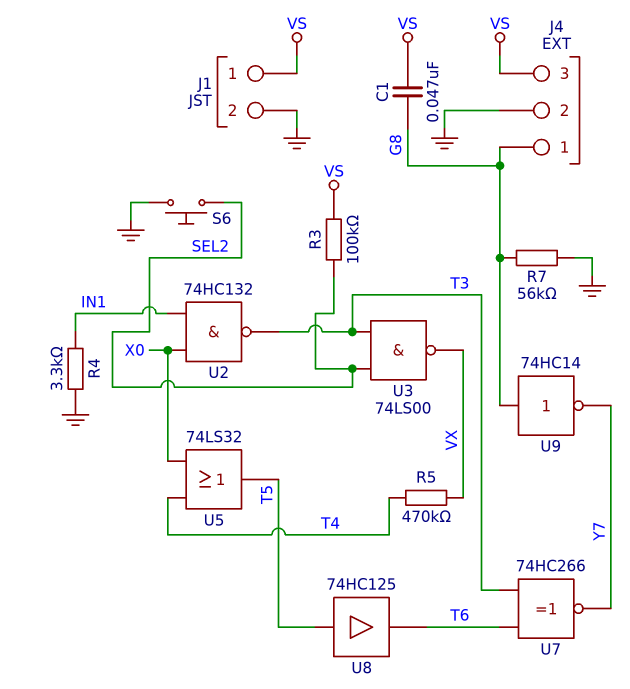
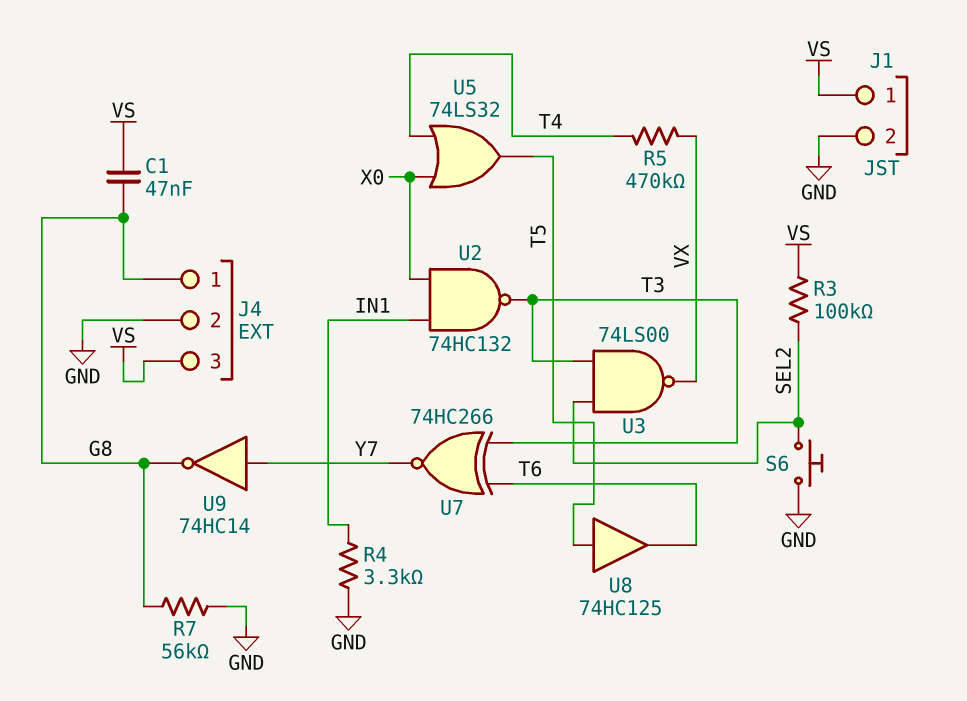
U9: NOT 74HC14 (in G8, out Y7) -> NOT 74HC14 (in Y7, out G8)

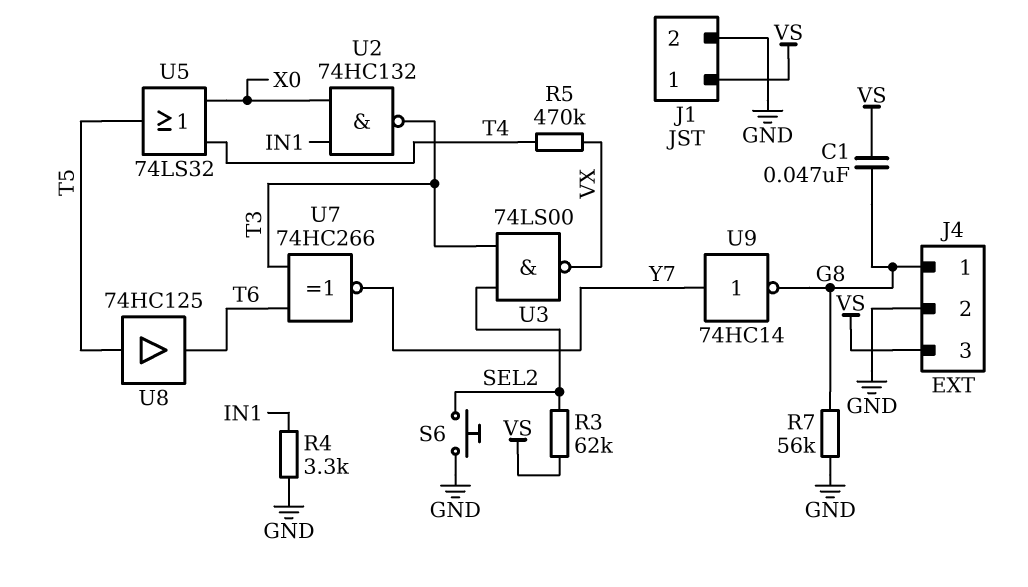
R3: 100k (SEL2, VS) -> 62k (SEL2, VS)

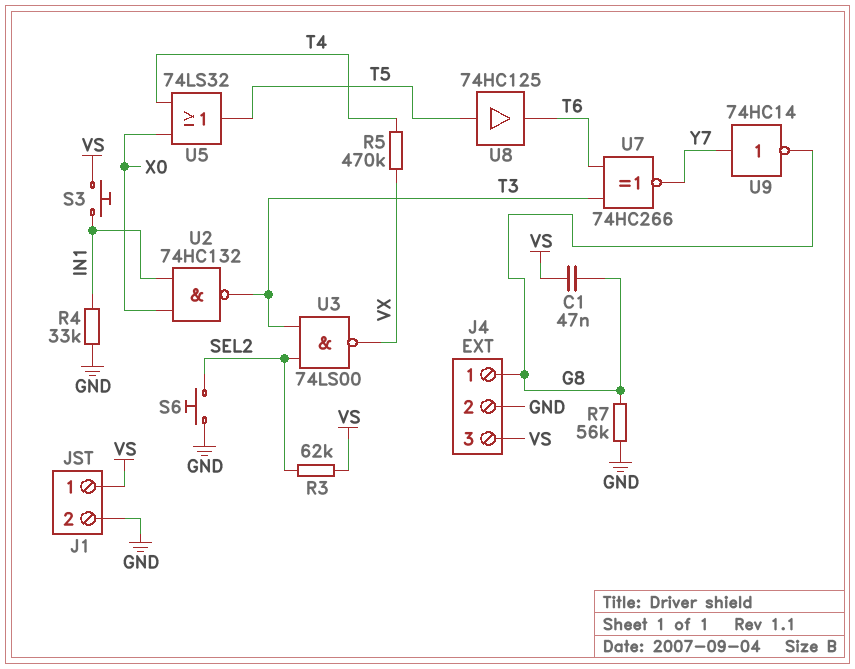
R4: 3.3k (GND, IN1) -> 33k (GND, IN1)
S3: none -> button (IN1, VS)

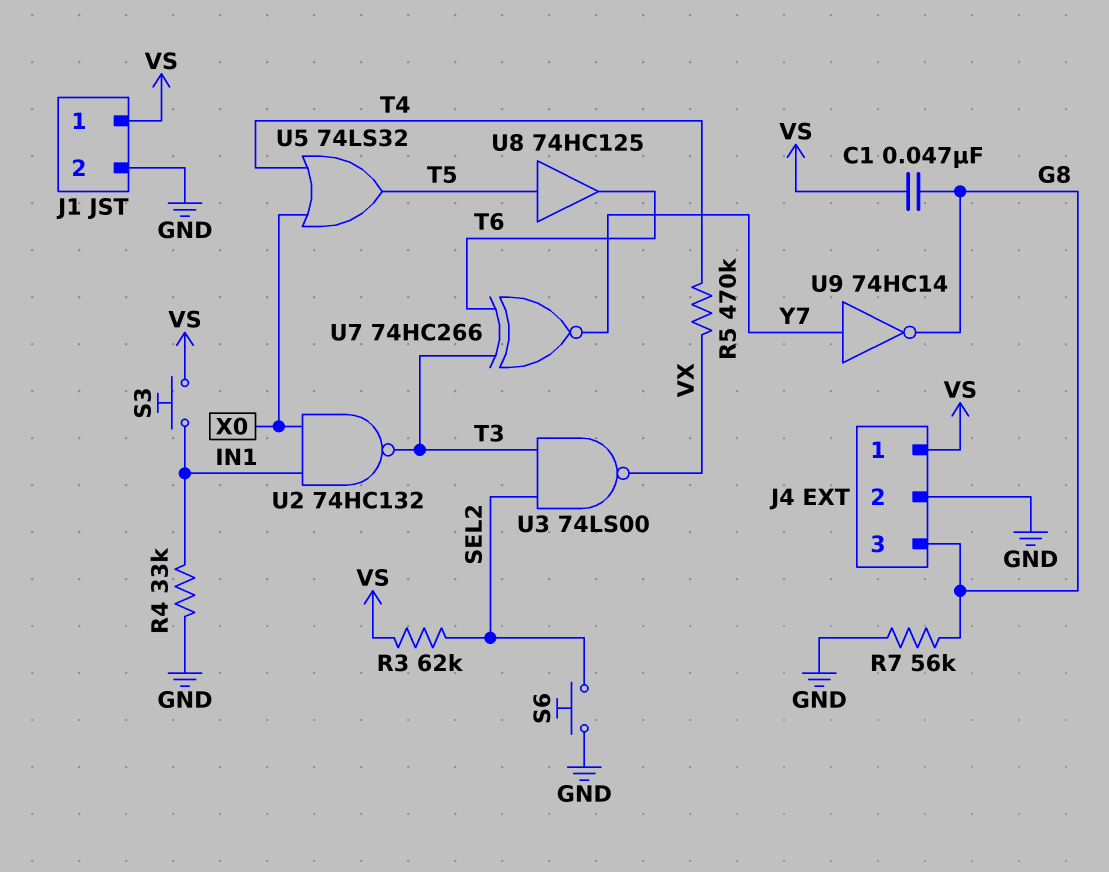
J4 pin 1: G8 -> VS
J4 pin 3: VS -> G8

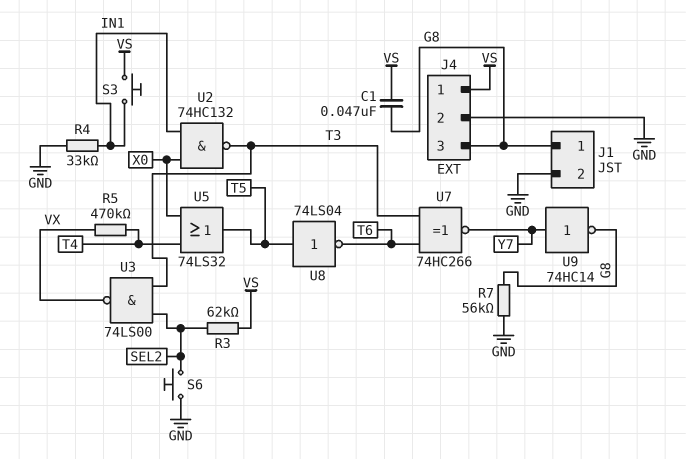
J1 pin 1: VS -> G8
U8: buffer 74HC125 (in T5, out T6) -> NOT 74LS04 (in T5, out T6)

